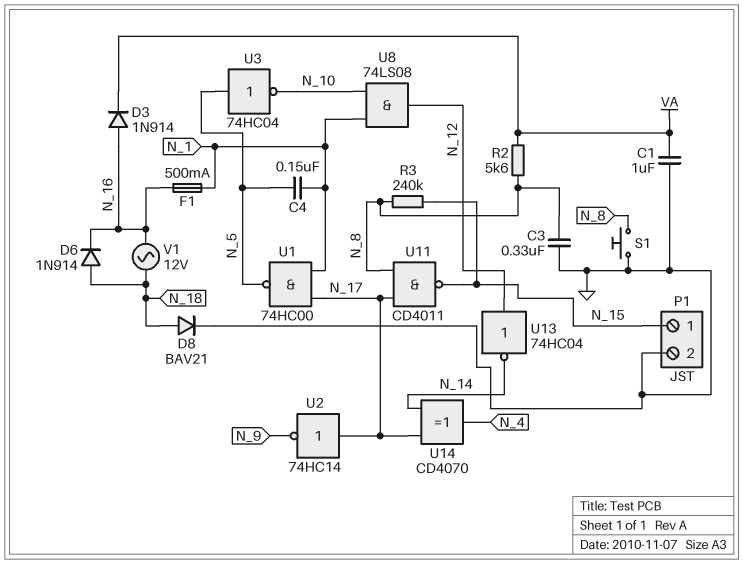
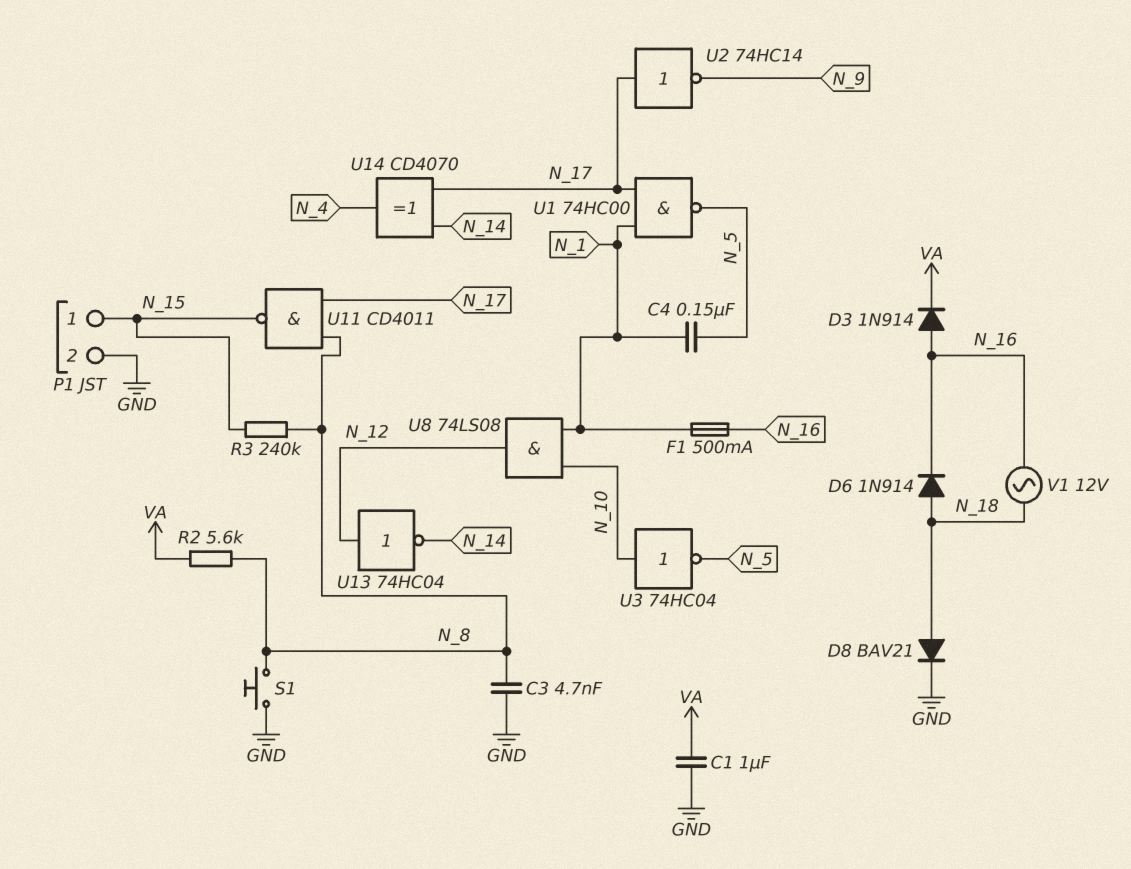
C3: 330nF (GND, N_8) -> 4.7nF (GND, N_8)
U3: NOT 74HC04 (in N_5, out N_10) -> NOT 74HC04 (in N_10, out N_5)

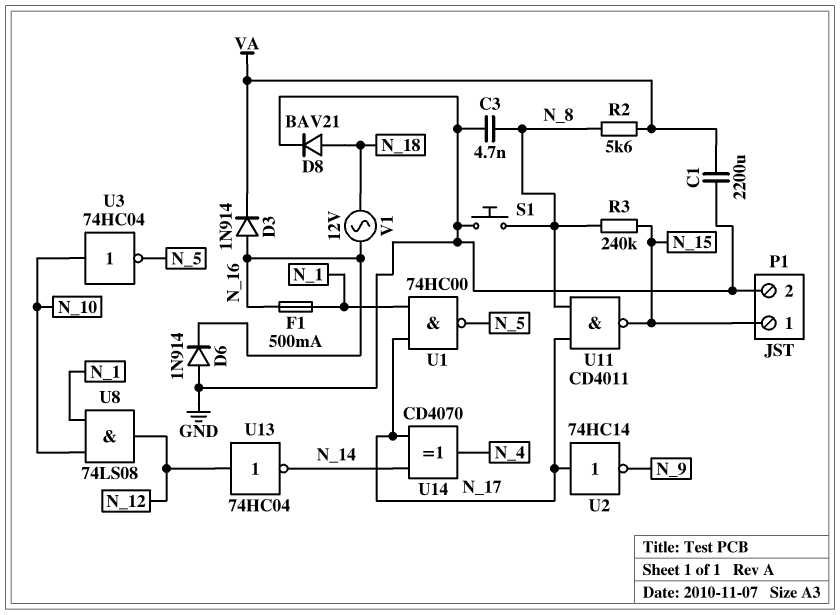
C1: 1uF (GND, VA) -> 2200uF (GND, VA)
C4: 150nF (N_1, N_5) -> none
D6: diode 1N914 (A N_18, K N_16) -> diode 1N914 (A GND, K N_16)

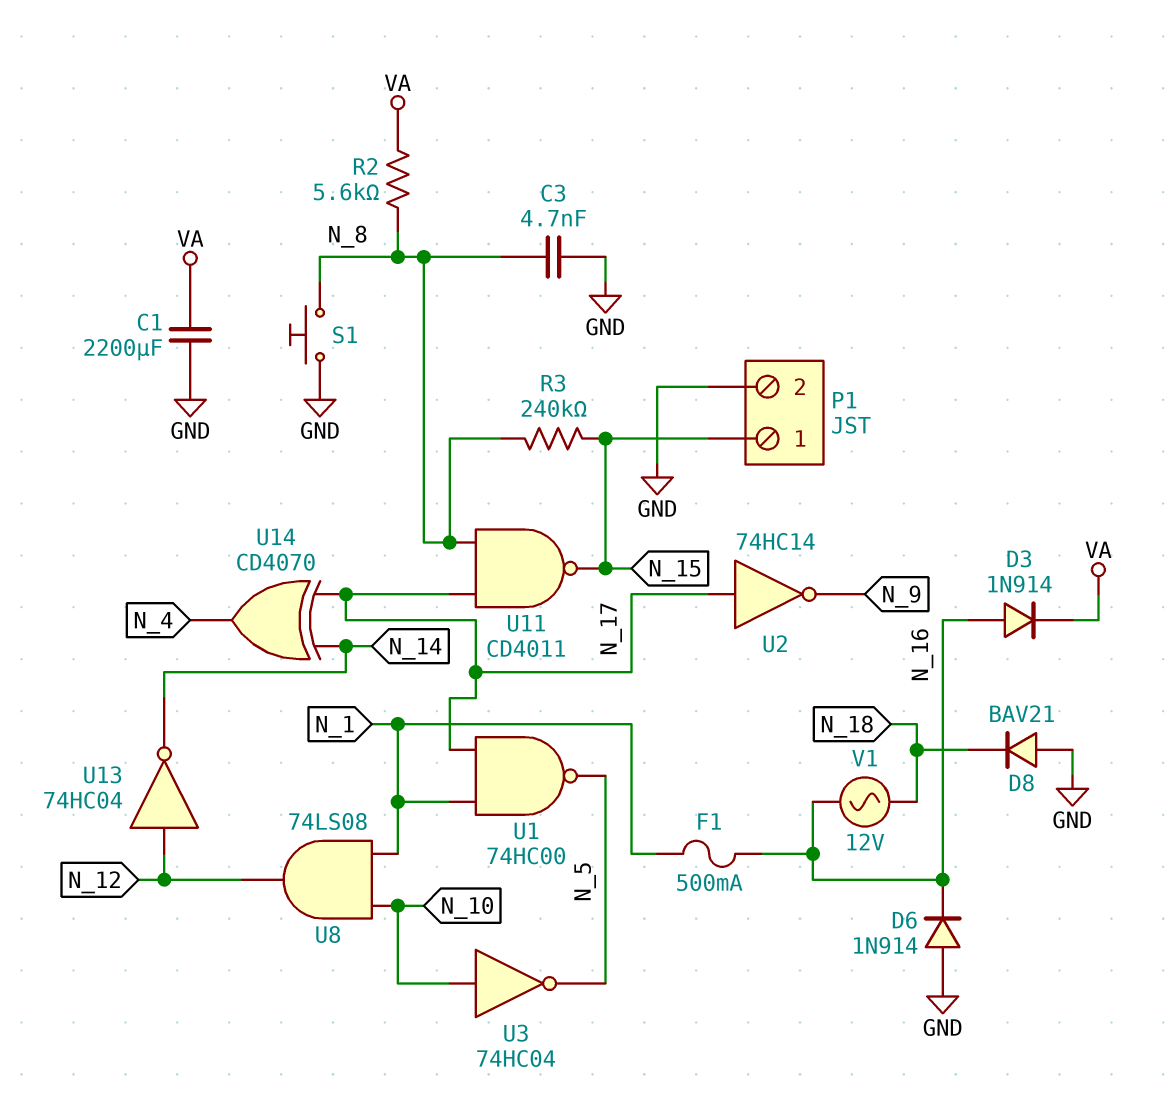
D8: diode BAV21 (A N_18, K GND) -> diode BAV21 (A GND, K N_18)

